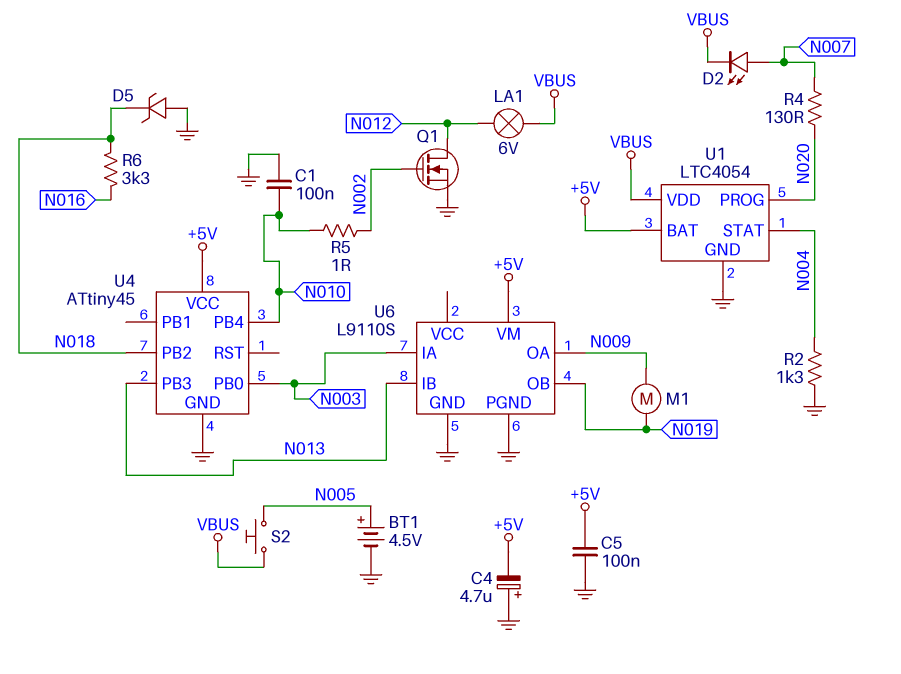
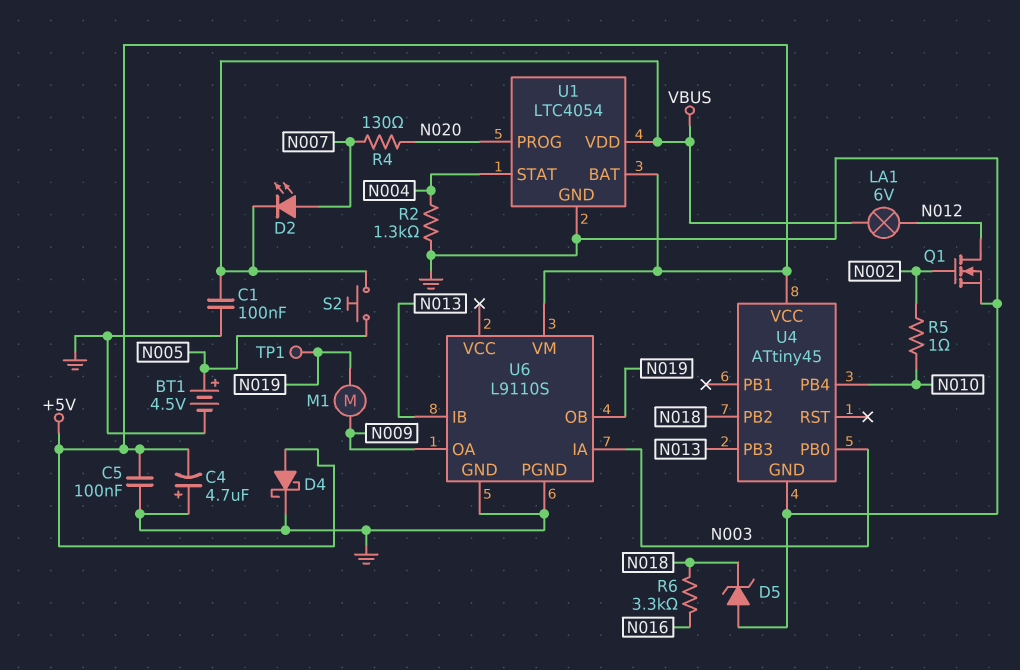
C1: 100nF (GND, N010) -> 100nF (GND, VBUS)
D4: none -> schottky (A +5V, K GND)
TP1: none -> test point (N019)

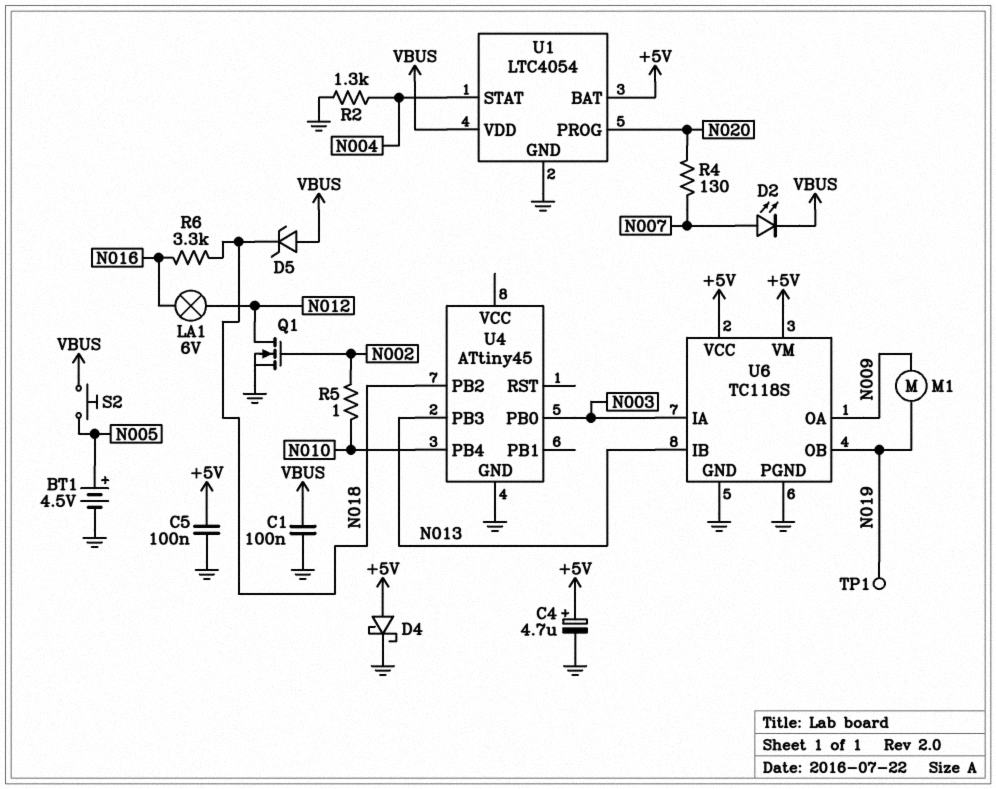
C4: 4.7uF (plus GND, minus +5V) -> 4.7uF (plus +5V, minus GND)
D5: zener (A GND, K N018) -> zener (A VBUS, K N018)
LA1: lamp 6V (N012, VBUS) -> lamp 6V (N012, N016)
U4 pin VCC: +5V -> none
U6: L9110S -> TC118S
U6 pin VCC: none -> +5V

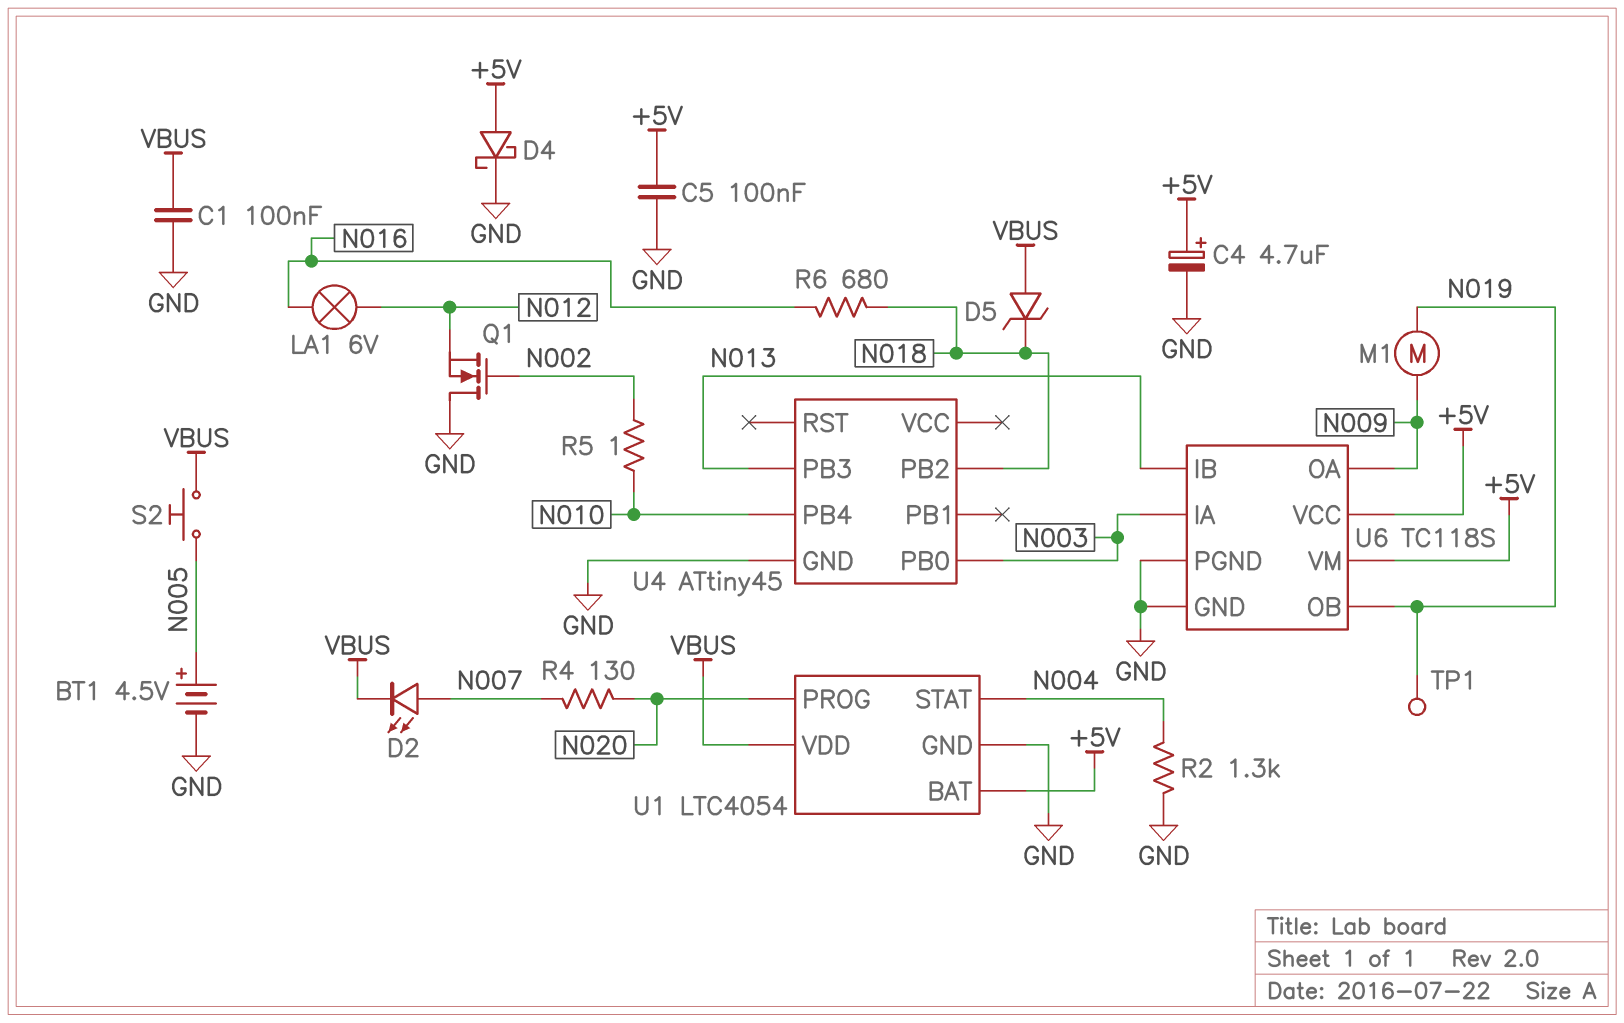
Q1: NMOS (G N002, D N012, S GND) -> NMOS (G N002, D GND, S N012)
R6: 3.3k (N016, N018) -> 680 (N016, N018)

